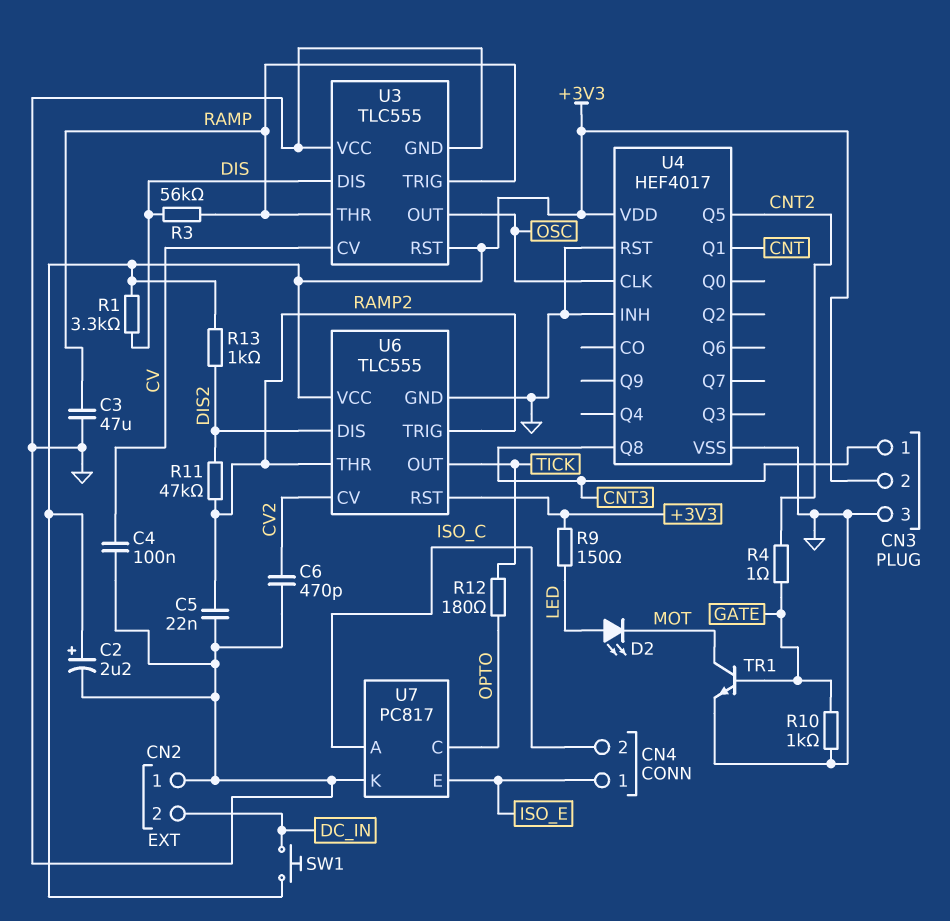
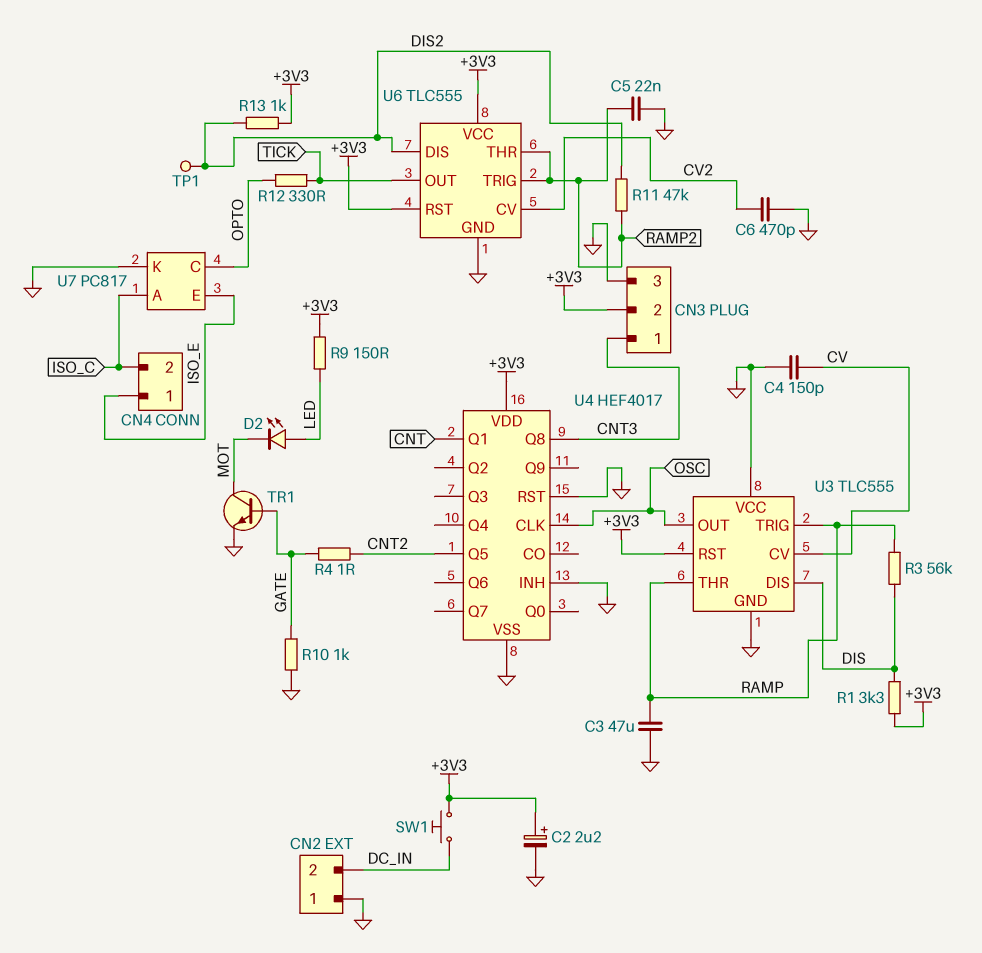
C4: 100nF (CV, GND) -> 150pF (CV, GND)
R12: 180 (OPTO, TICK) -> 330 (OPTO, TICK)
TP1: none -> test point (DIS2)

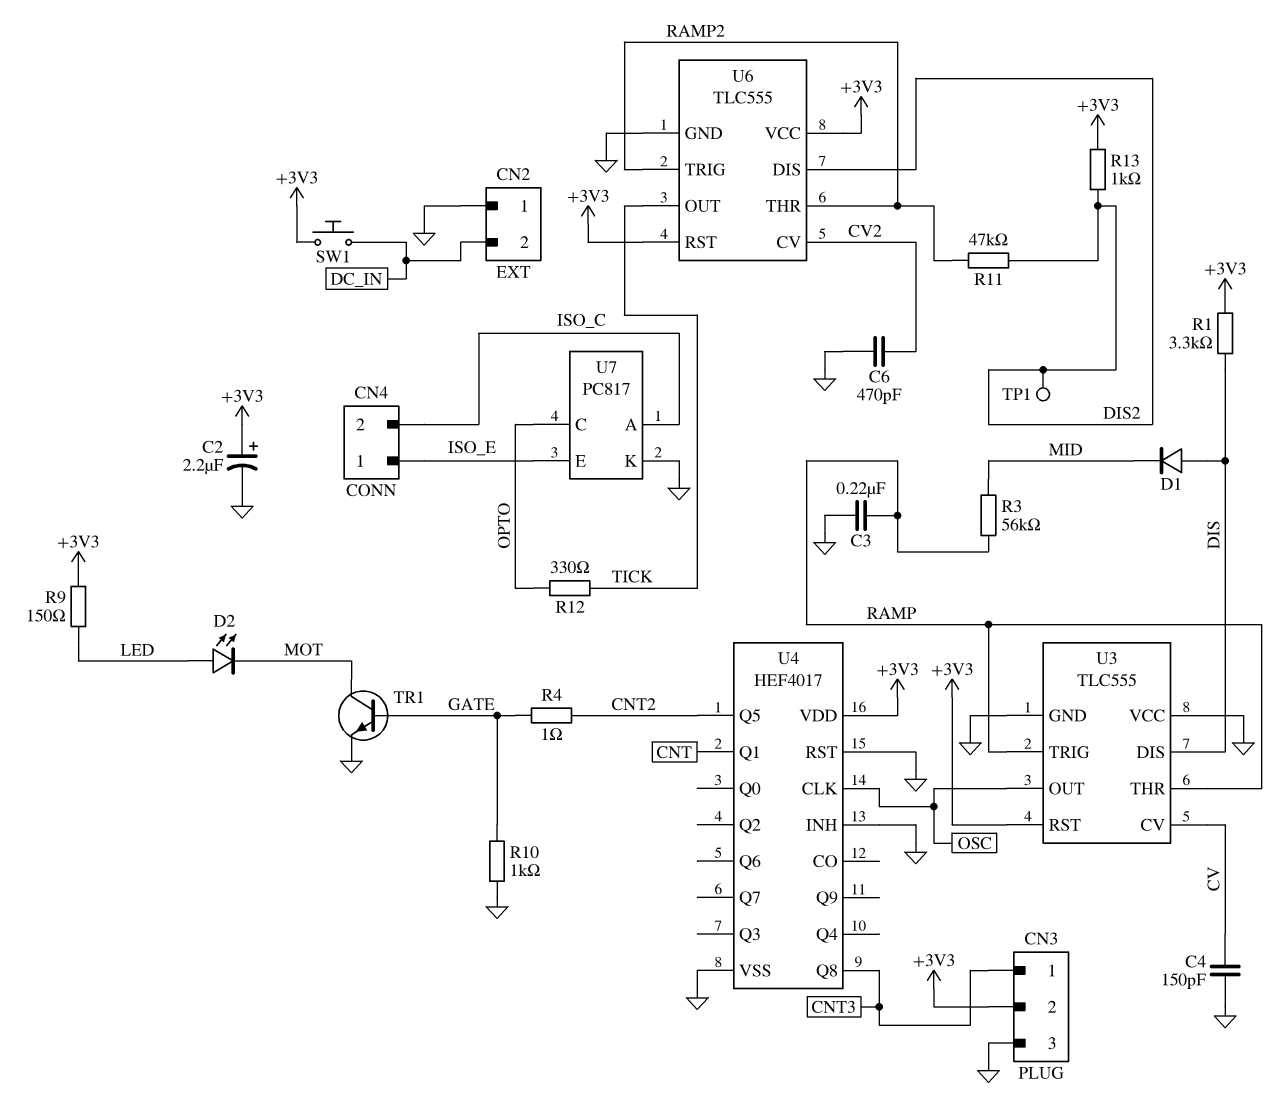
C3: 47uF (GND, RAMP) -> 220nF (GND, RAMP)
C5: 22nF (GND, RAMP2) -> none
D1: none -> diode (A DIS, K MID)
R3: 56k (DIS, RAMP) -> 56k (MID, RAMP)

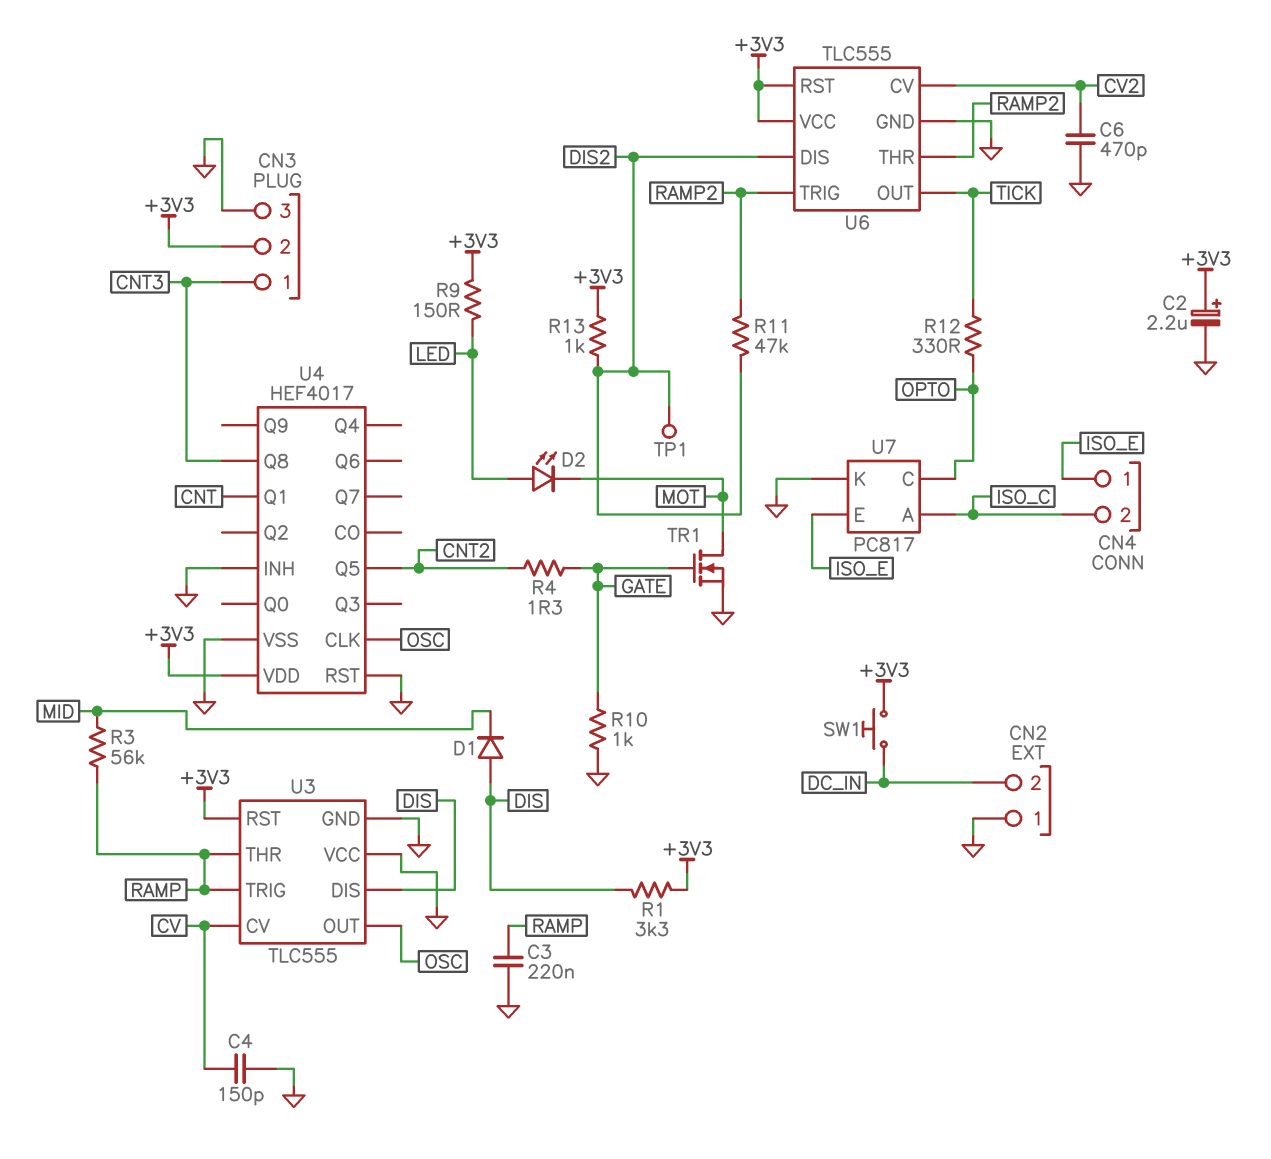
R4: 1 (CNT2, GATE) -> 1.3 (CNT2, GATE)
TR1: NPN (B GATE, C MOT, E GND) -> NMOS (G GATE, D MOT, S GND)

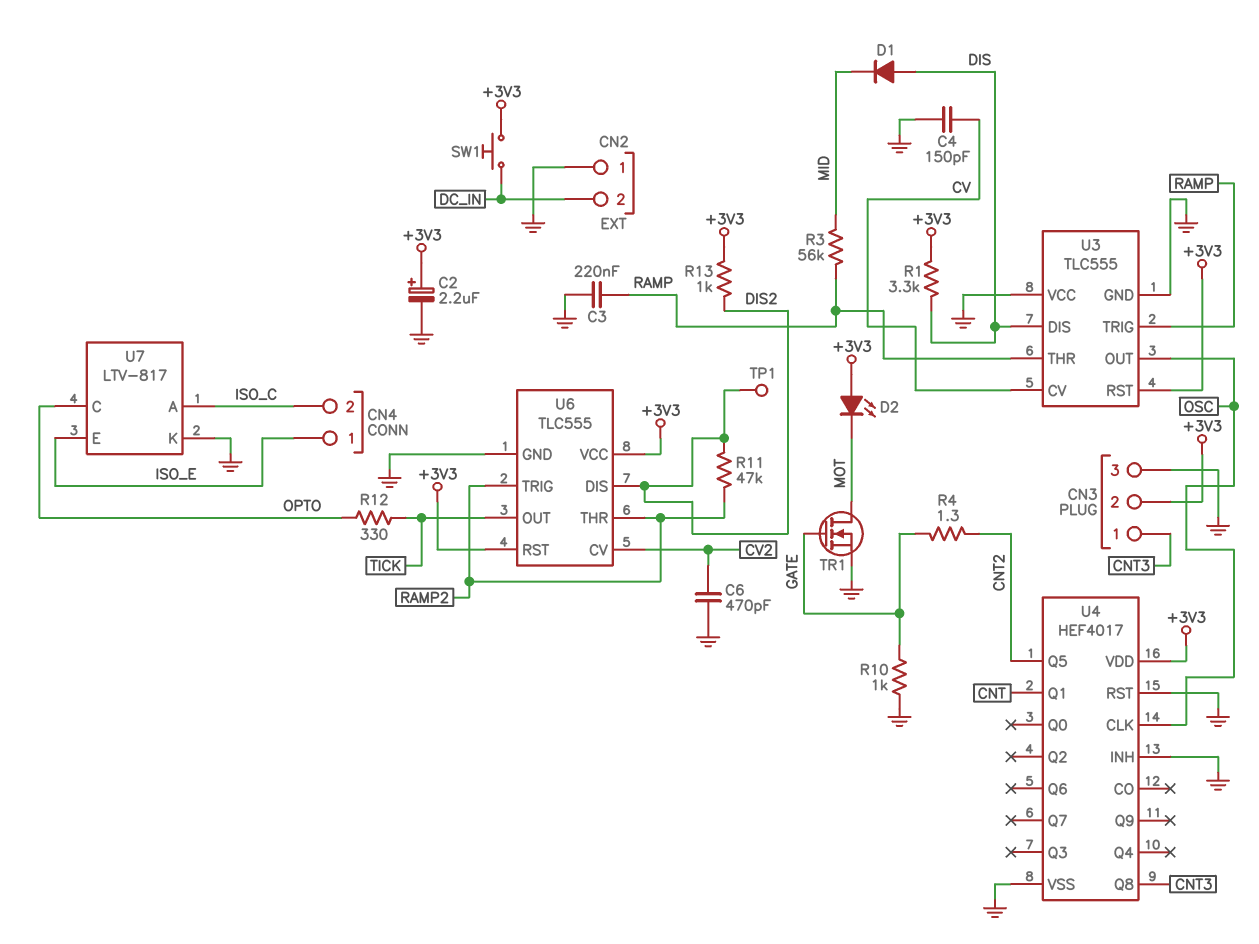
D2: LED (A LED, K MOT) -> LED (A +3V3, K MOT)
R9: 150 (+3V3, LED) -> none
U7: PC817 -> LTV-817

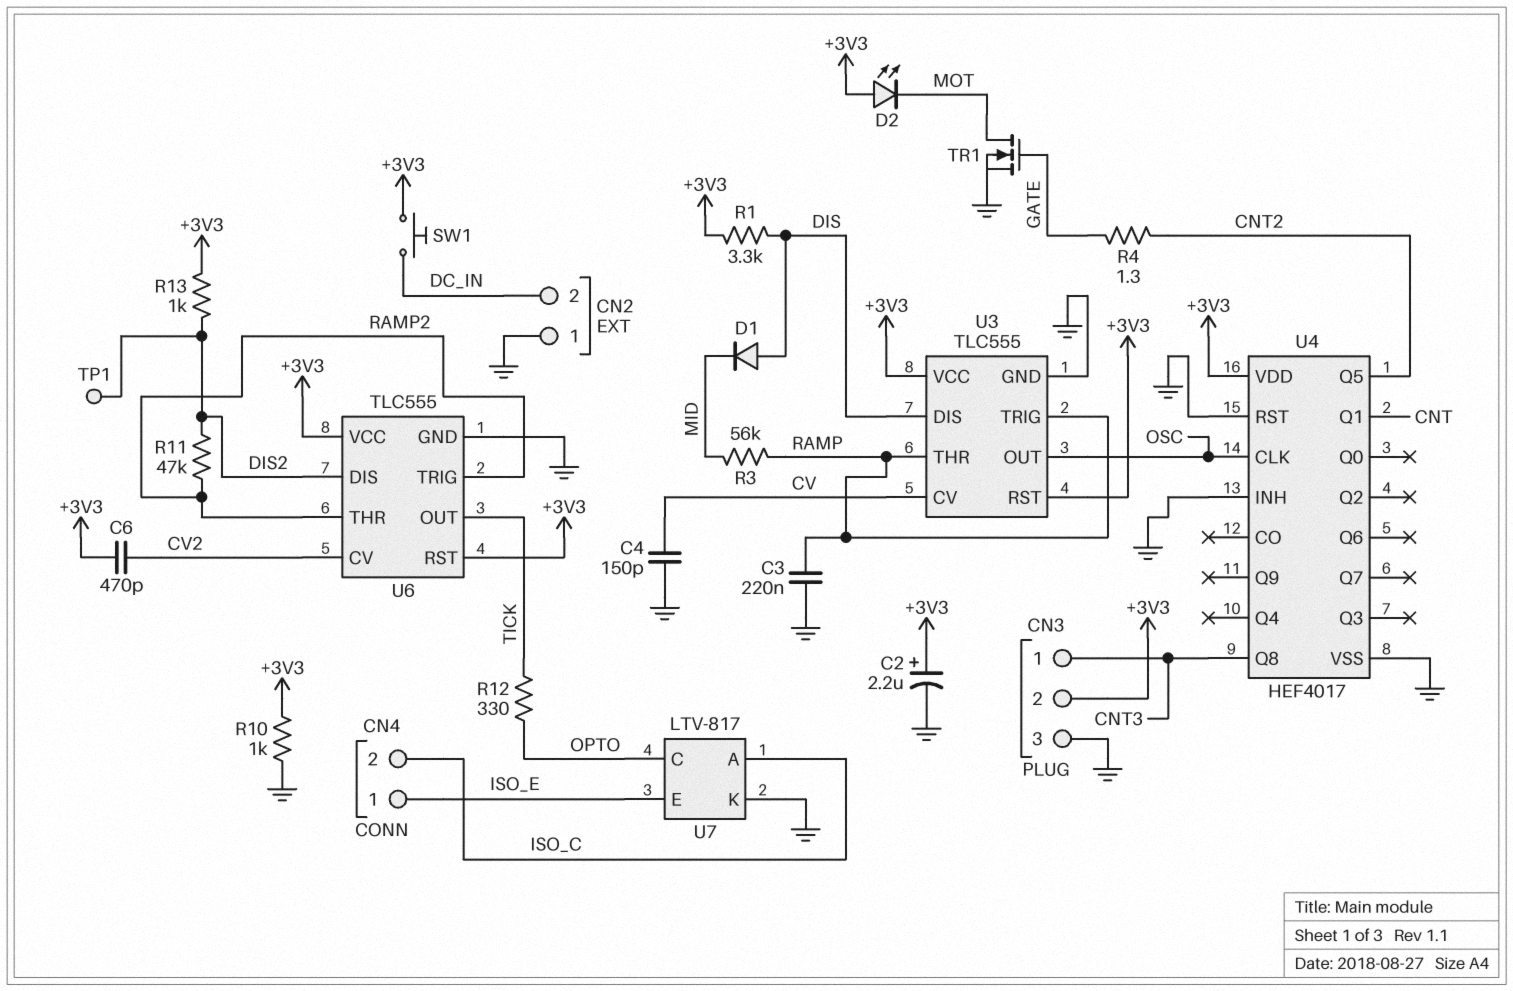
C6: 470pF (CV2, GND) -> 470pF (+3V3, CV2)
R10: 1k (GATE, GND) -> 1k (+3V3, GND)
U3 pin VCC: GND -> +3V3

